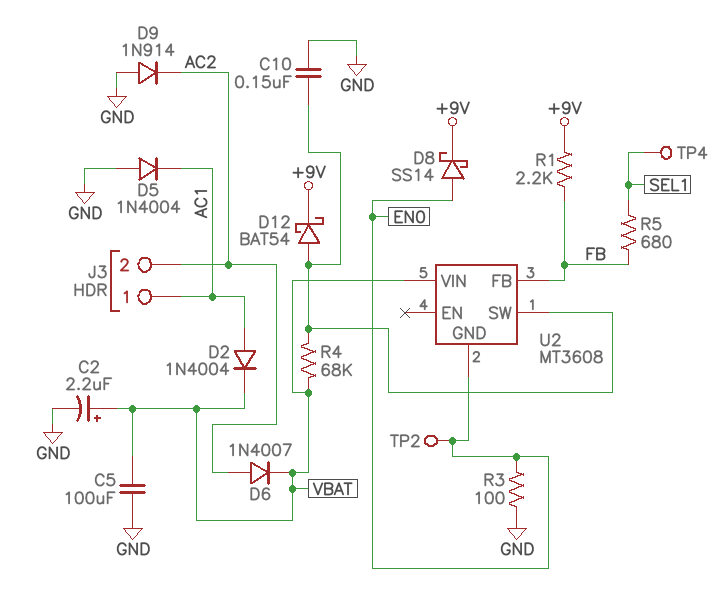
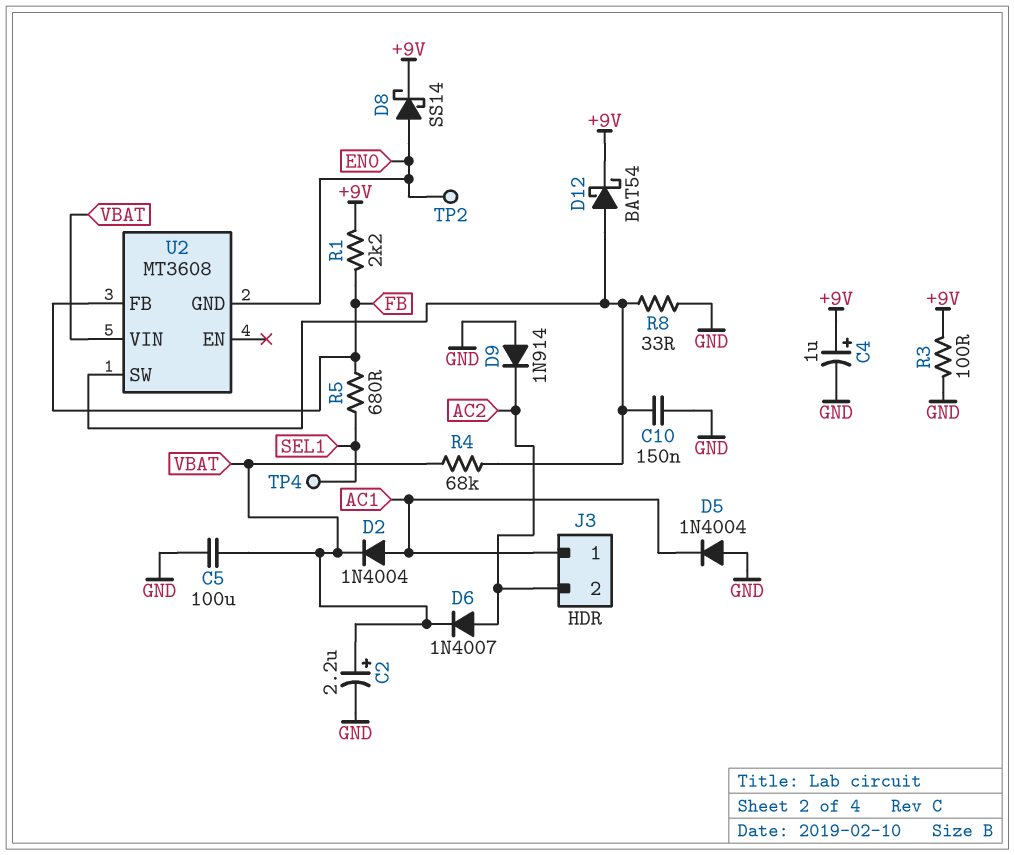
C4: none -> 1uF (plus +9V, minus GND)
R3: 100 (EN0, GND) -> 100 (+9V, GND)
R8: none -> 33 (GND, U2/SW)

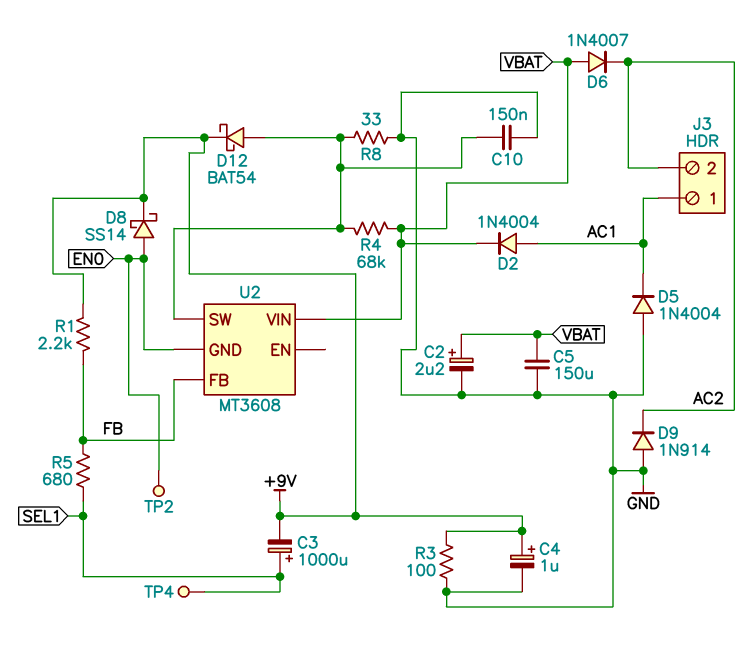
C3: none -> 1000uF (plus SEL1, minus +9V)
C5: 100uF (GND, VBAT) -> 150uF (GND, VBAT)
D6: diode 1N4007 (A AC2, K VBAT) -> diode 1N4007 (A VBAT, K AC2)

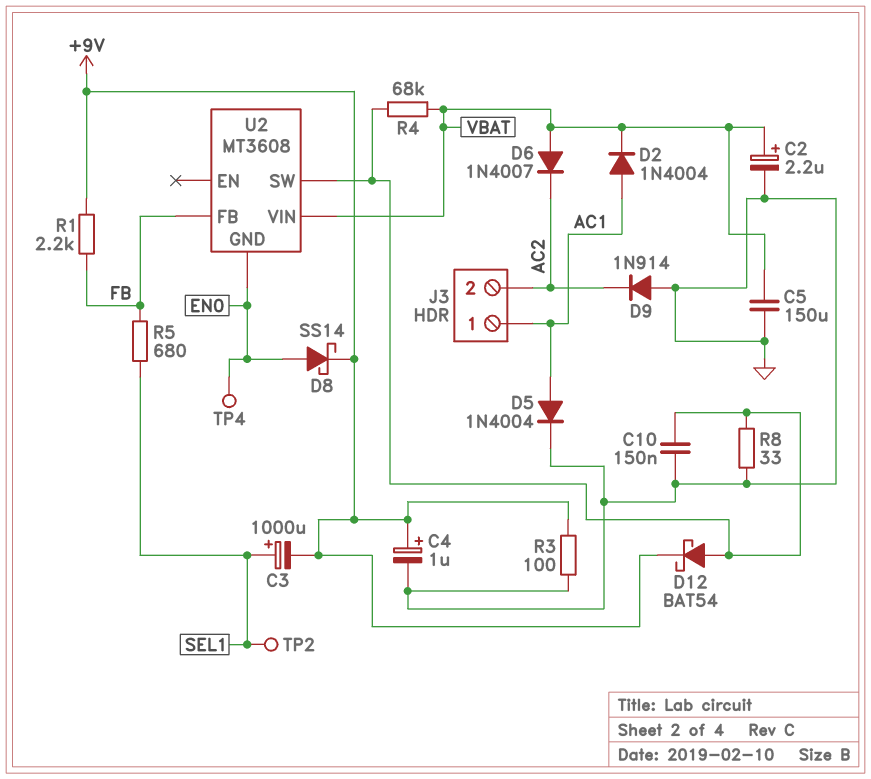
D5: diode 1N4004 (A GND, K AC1) -> diode 1N4004 (A AC1, K GND)
TP2: test point (EN0) -> test point (SEL1)
TP4: test point (SEL1) -> test point (EN0)

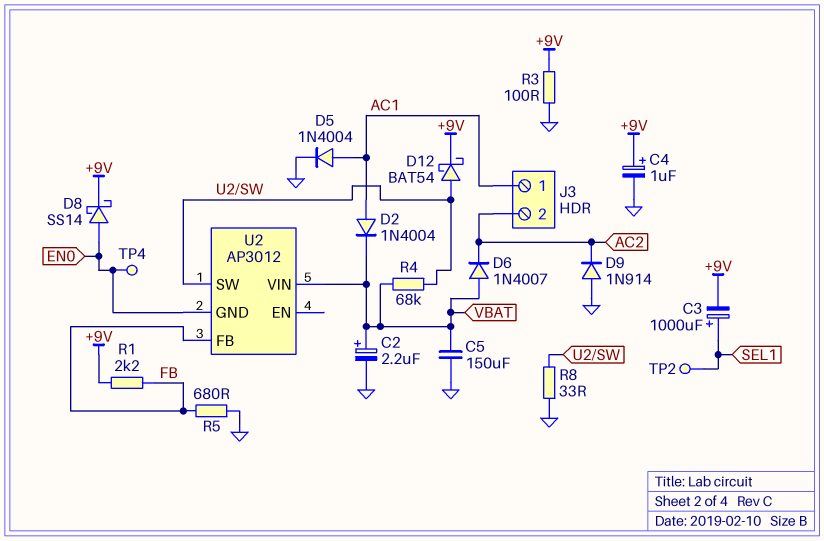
C10: 150nF (GND, U2/SW) -> none
R5: 680 (FB, SEL1) -> 680 (FB, GND)
U2: MT3608 -> AP3012

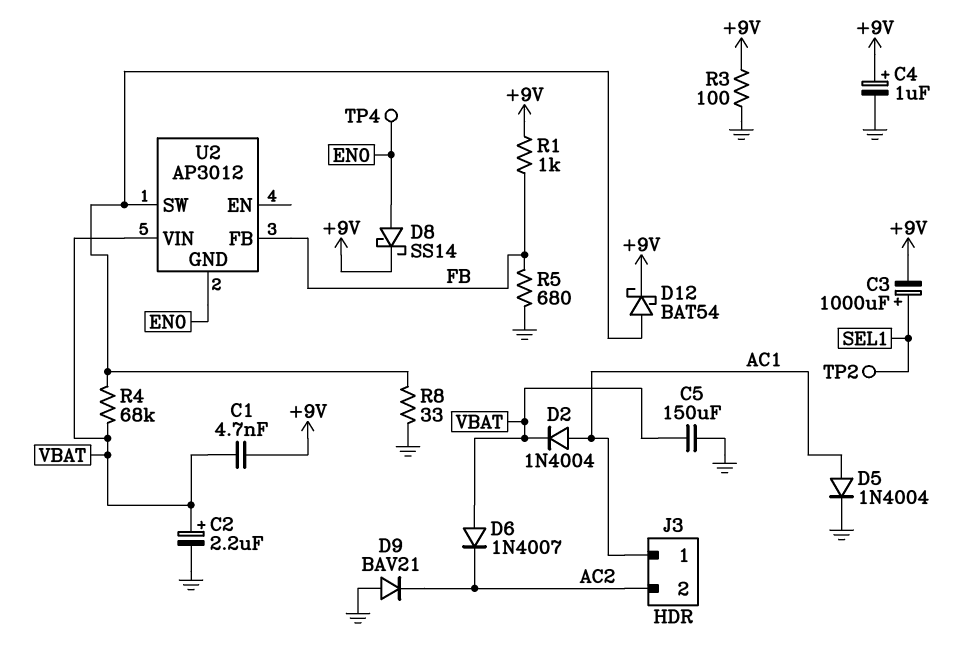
C1: none -> 4.7nF (+9V, VBAT)
D9: diode 1N914 (A GND, K AC2) -> diode BAV21 (A GND, K AC2)
R1: 2.2k (+9V, FB) -> 1k (+9V, FB)

